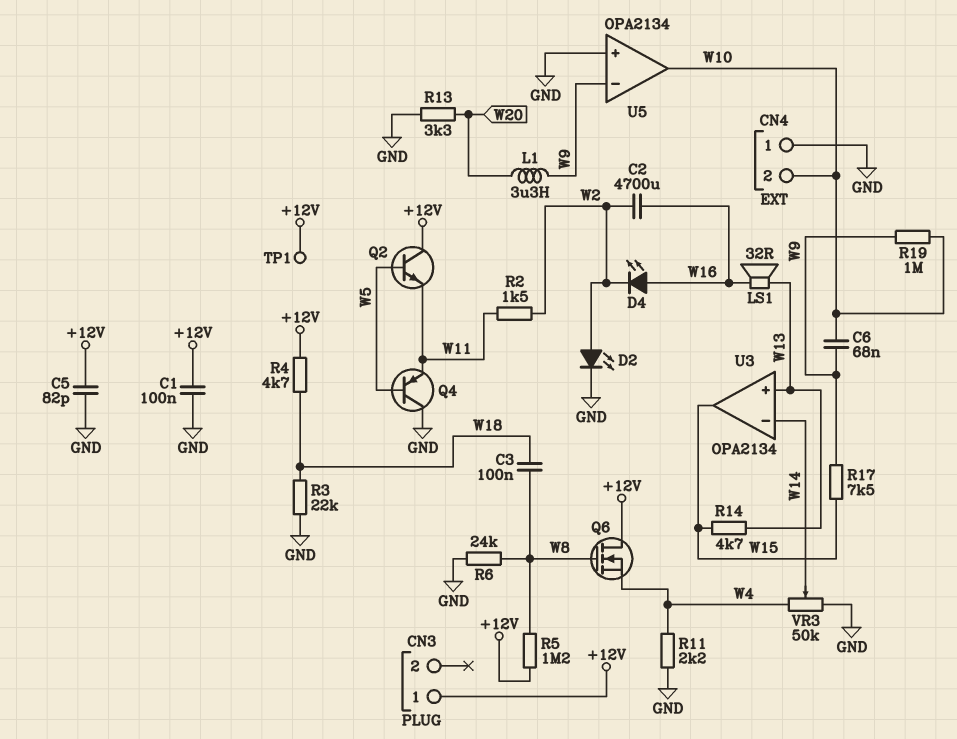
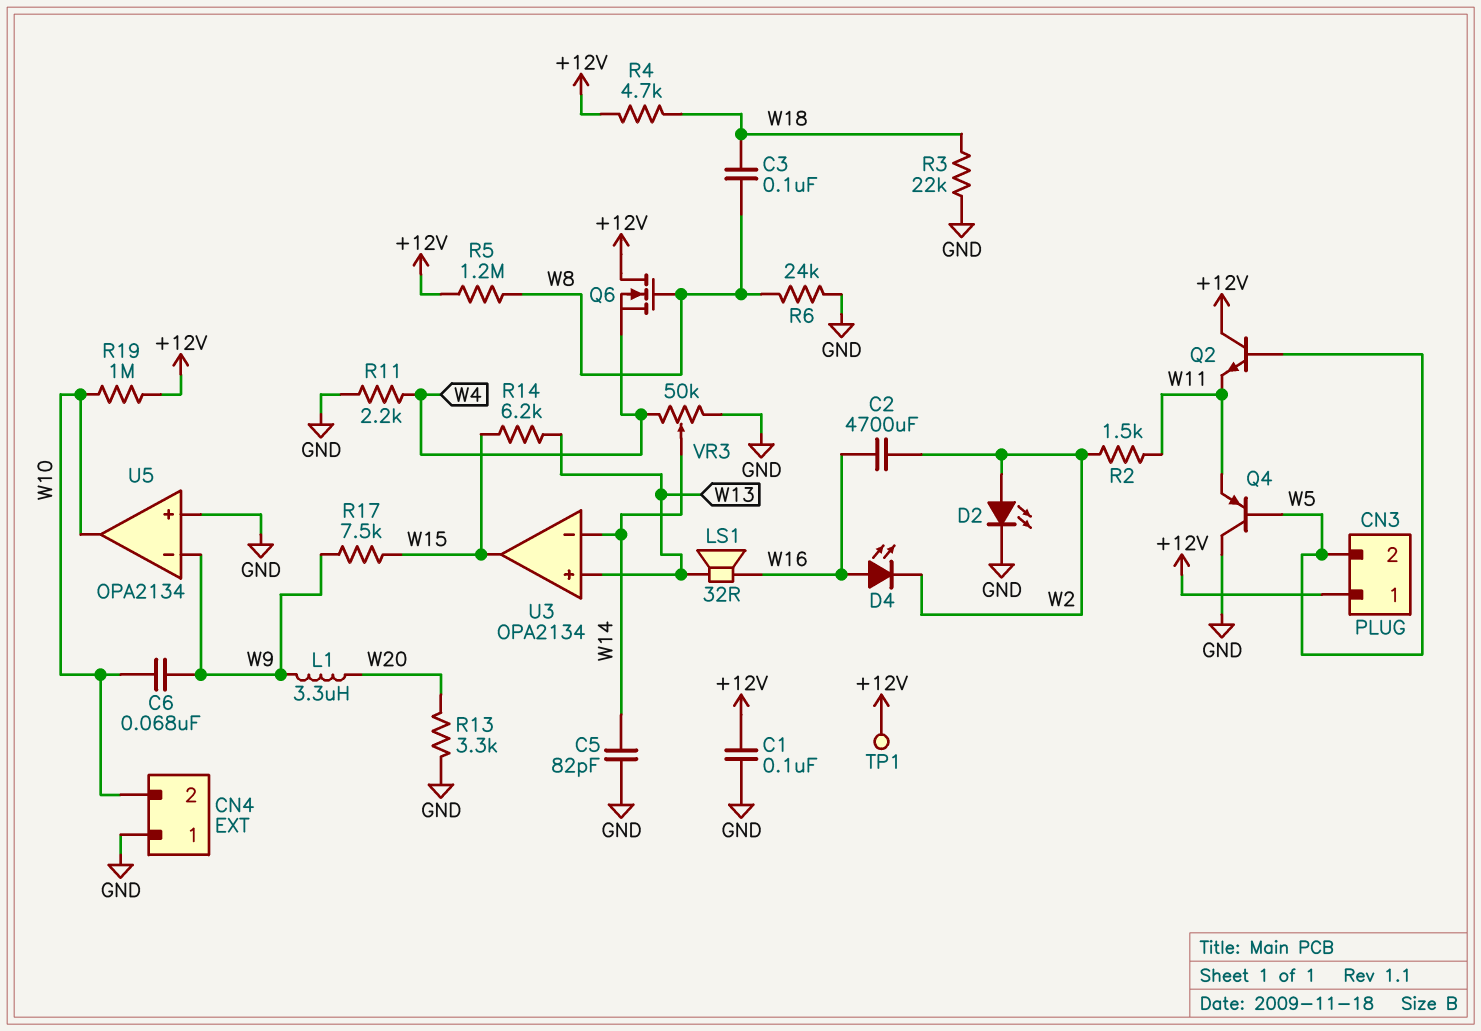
C5: 82pF (+12V, GND) -> 82pF (GND, W14)
CN3 pin 2: none -> W5
R14: 4.7k (W13, W15) -> 6.2k (W13, W15)
R19: 1M (W9, W10) -> 1M (+12V, W10)

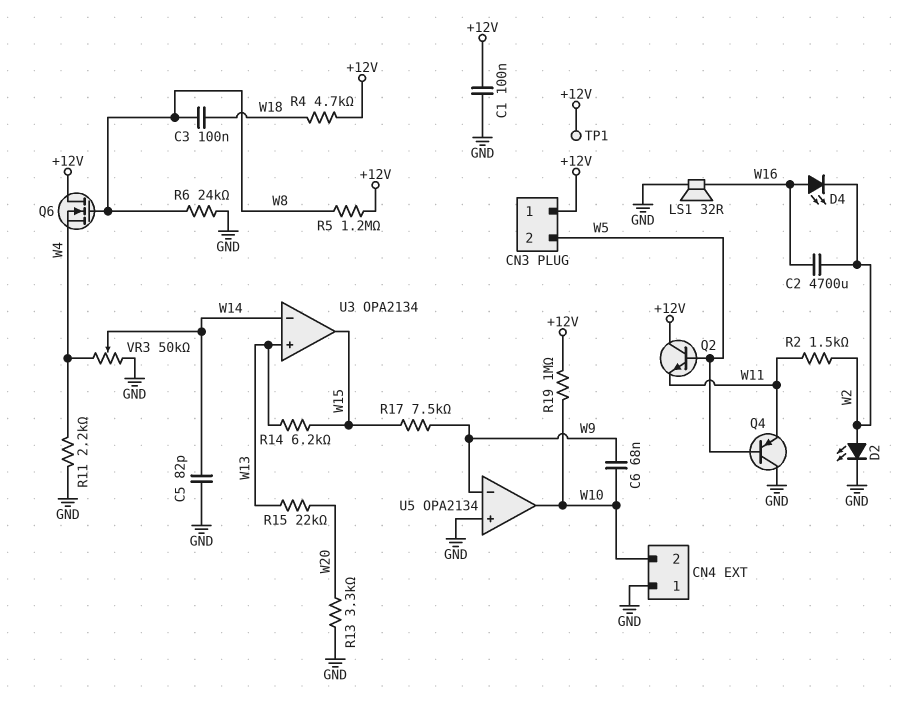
L1: 3.3uH (W9, W20) -> none
LS1: speaker 32R (W13, W16) -> speaker 32R (GND, W16)
R3: 22k (GND, W18) -> none
R15: none -> 22k (W13, W20)

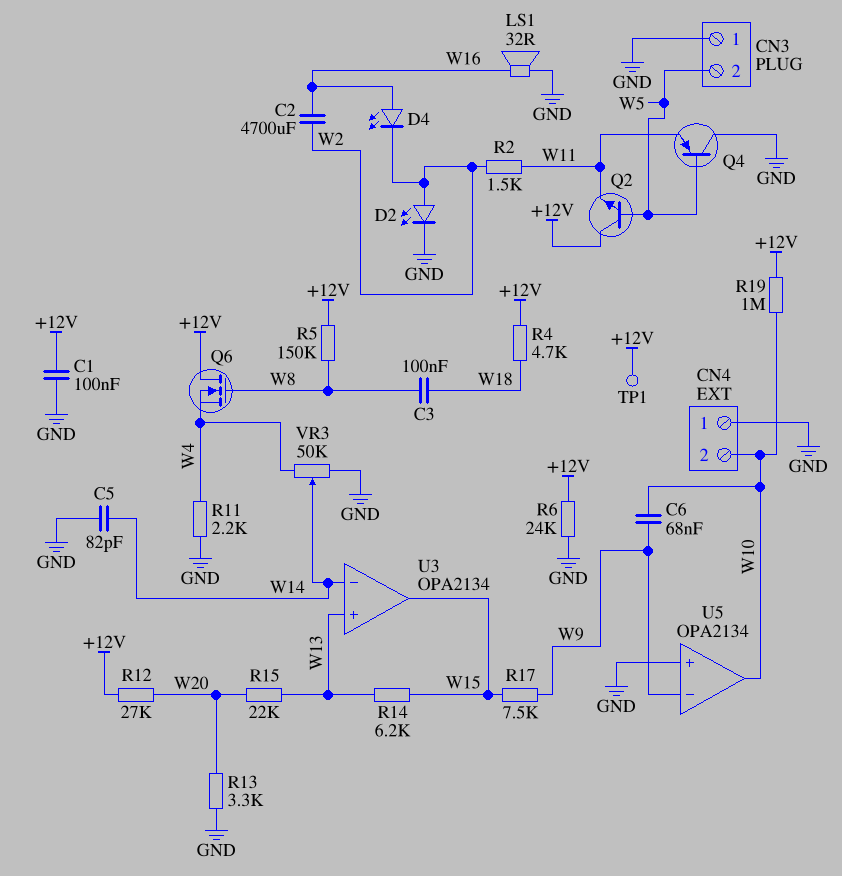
CN3 pin 1: +12V -> GND
R5: 1.2M (+12V, W8) -> 150k (+12V, W8)
R6: 24k (GND, W8) -> 24k (+12V, GND)
R12: none -> 27k (+12V, W20)

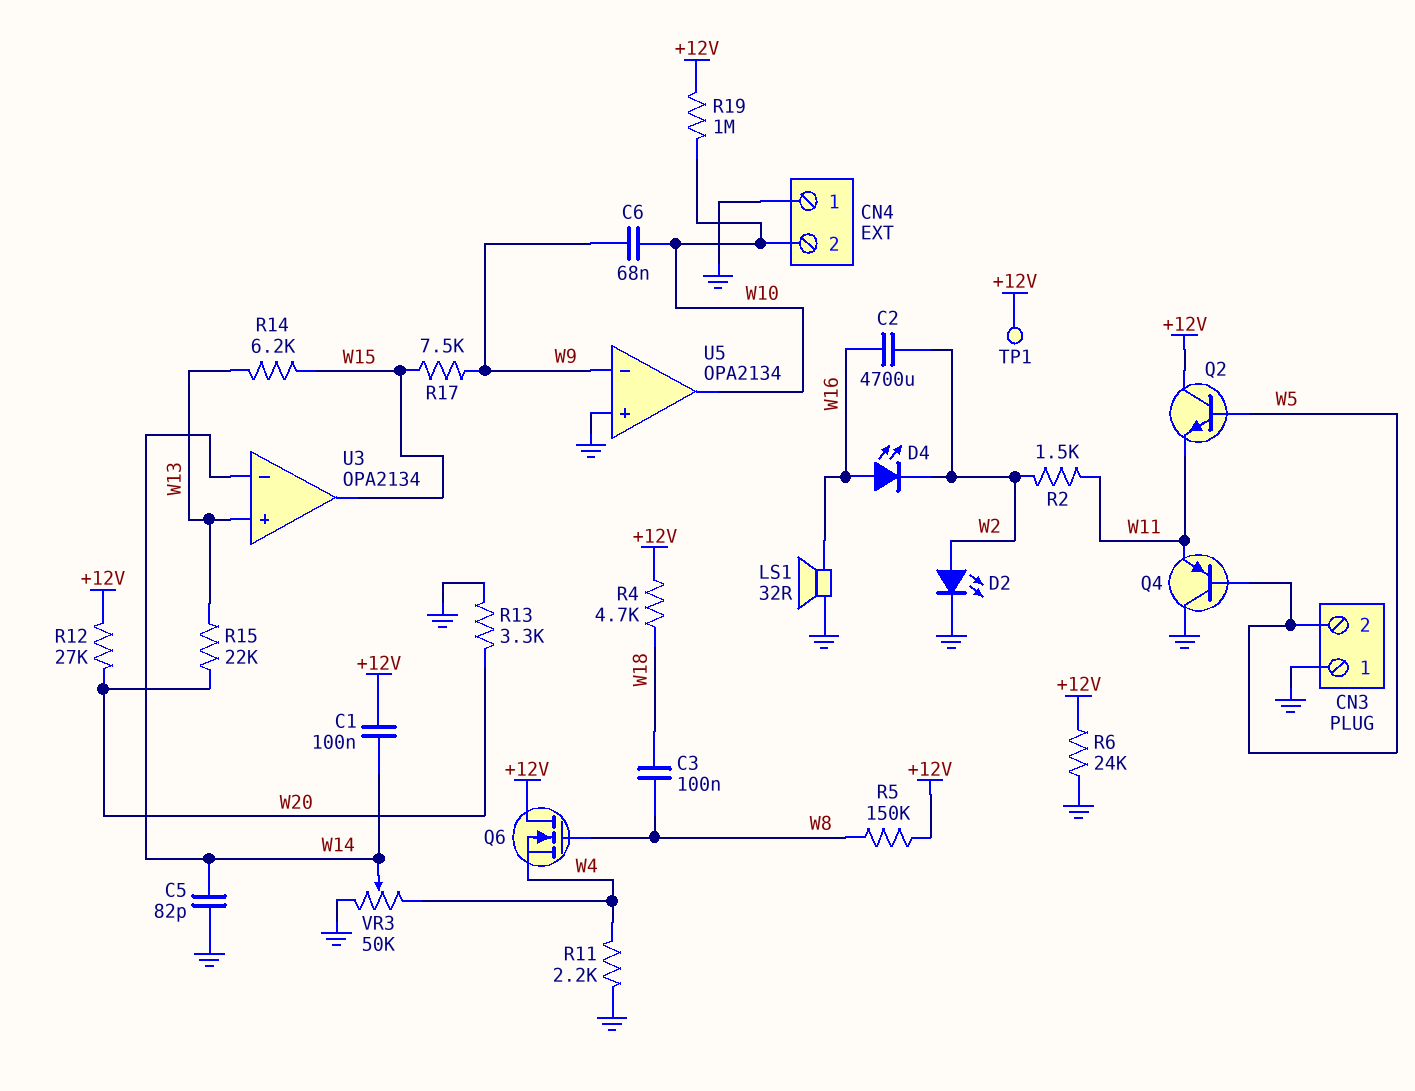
C1: 100nF (+12V, GND) -> 100nF (+12V, W14)

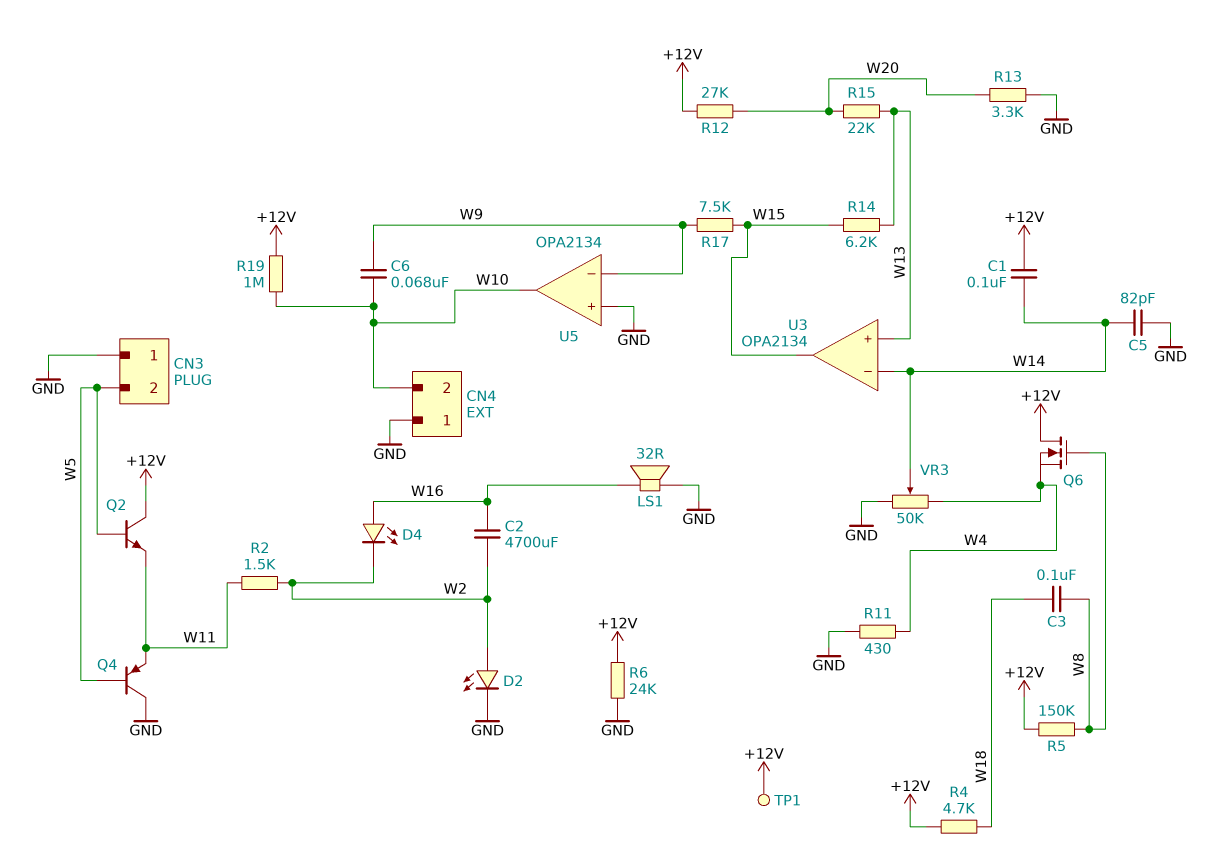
R11: 2.2k (GND, W4) -> 430 (GND, W4)

